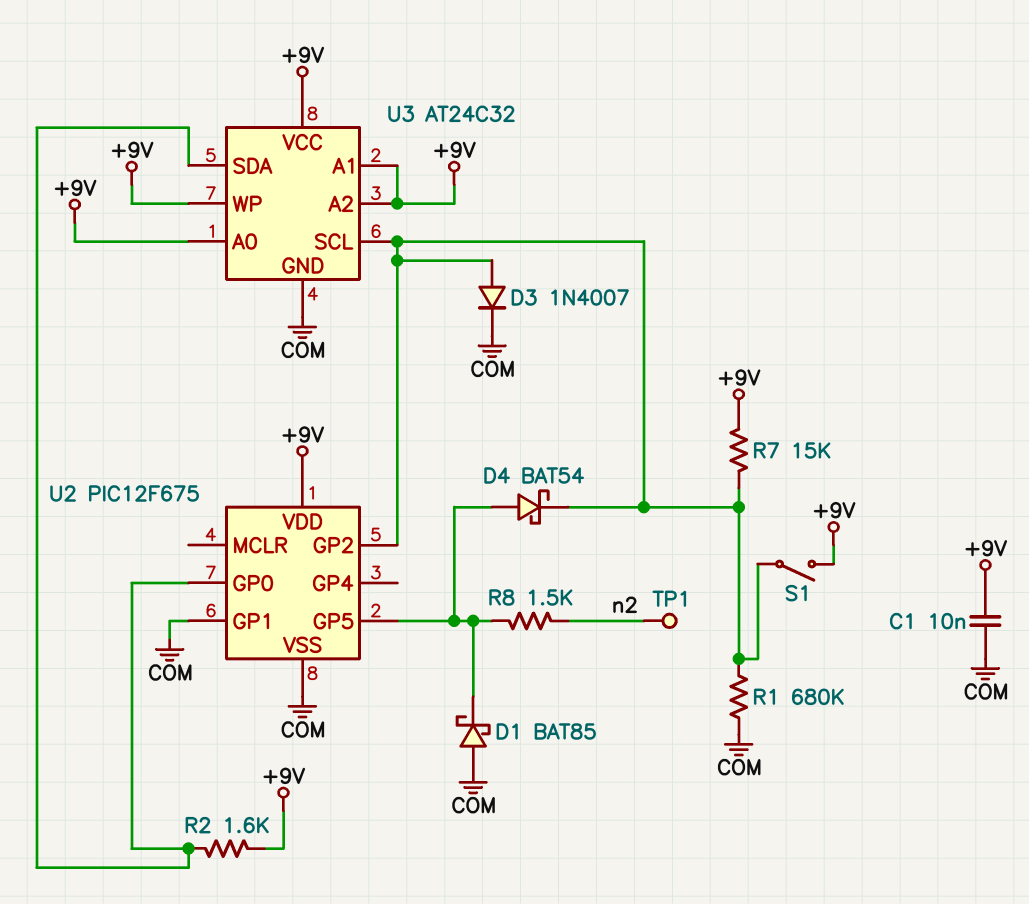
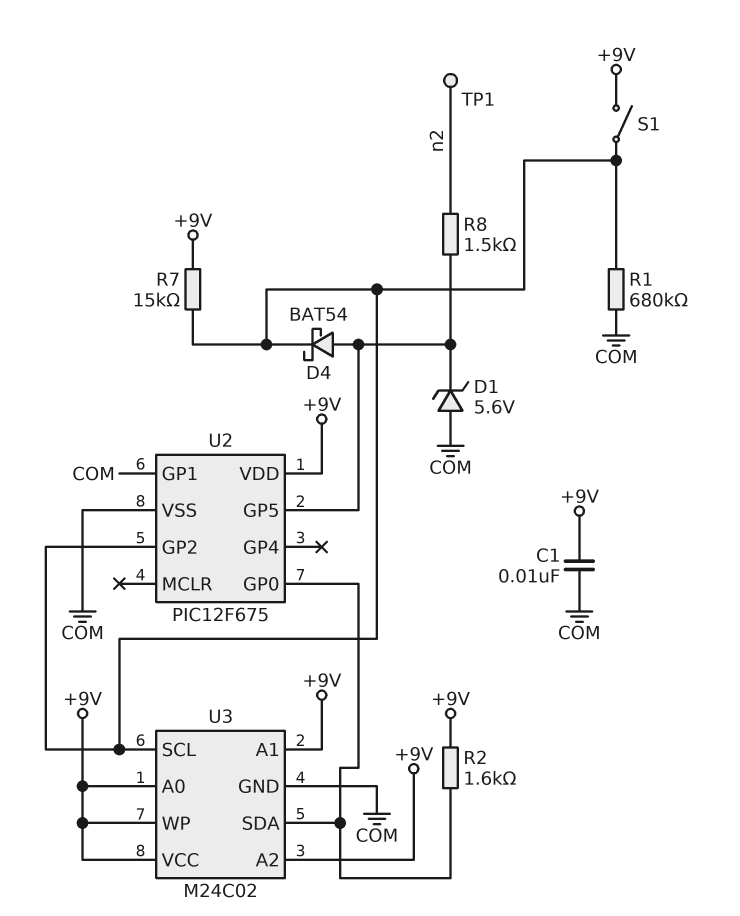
D1: schottky BAT85 (A COM, K U2/GP5) -> zener 5.6V (A COM, K U2/GP5)
D3: diode 1N4007 (A U2/GP2, K COM) -> none
U3: AT24C32 -> M24C02

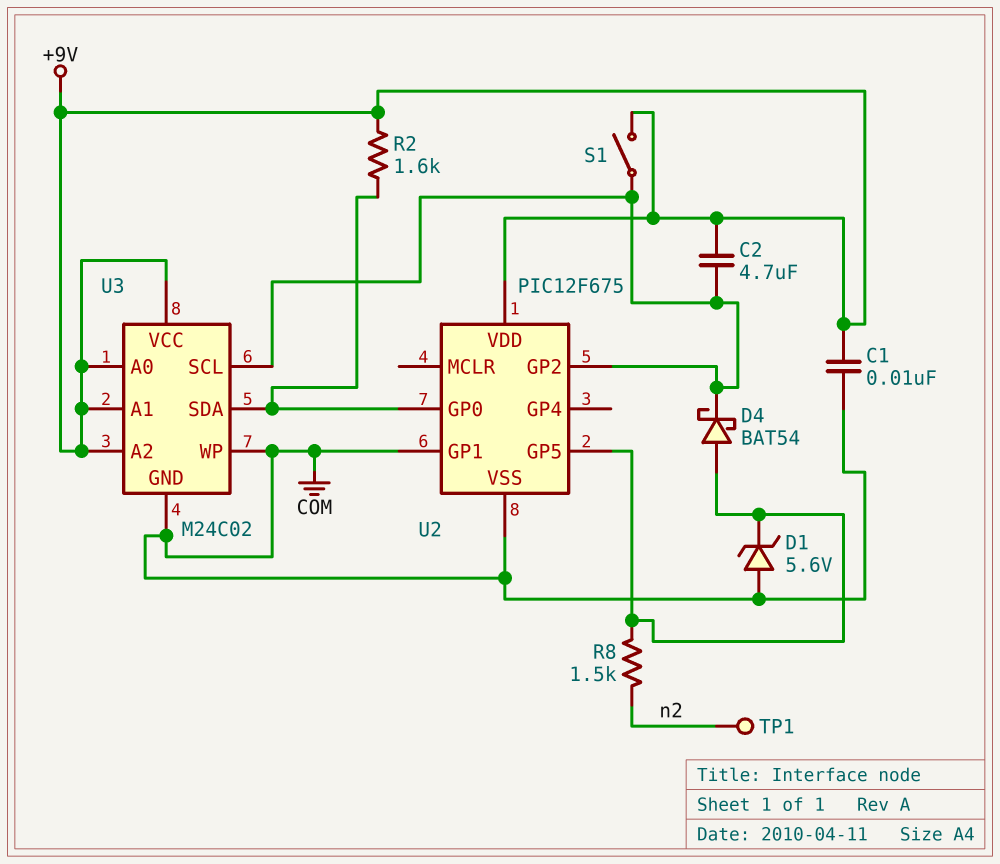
C2: none -> 4.7uF (+9V, U2/GP2)
R1: 680k (COM, U2/GP2) -> none
R7: 15k (+9V, U2/GP2) -> none
U3 pin WP: +9V -> COM

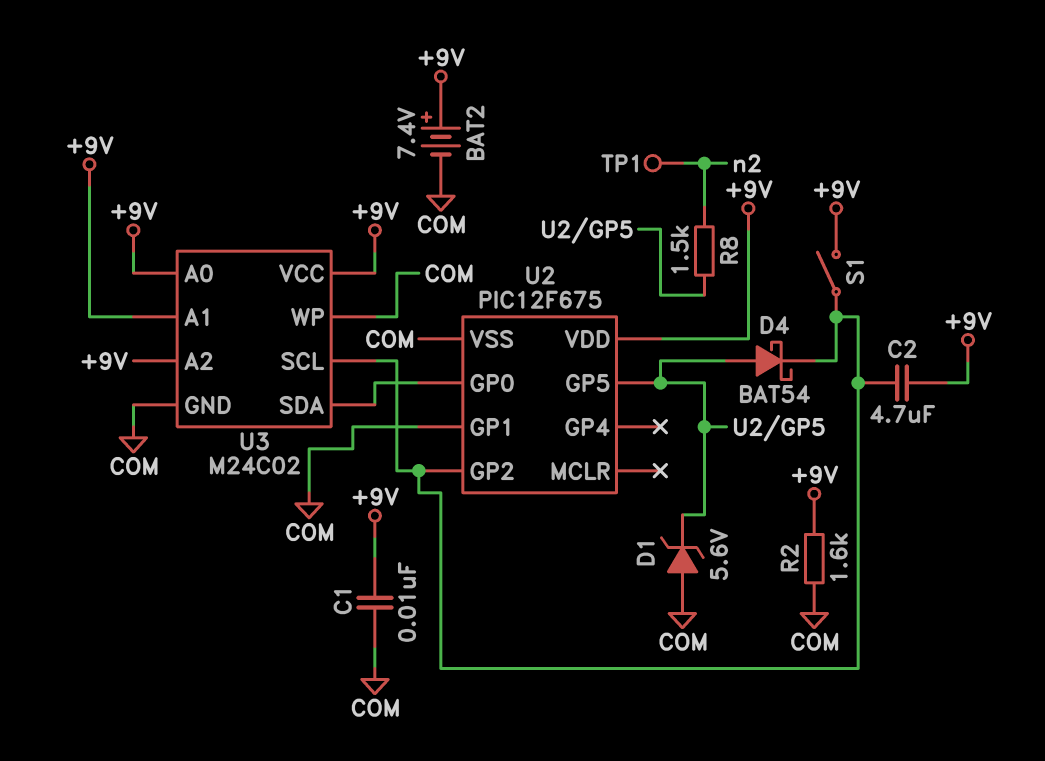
BAT2: none -> 7.4V (plus +9V, minus COM)
R2: 1.6k (+9V, U2/GP0) -> 1.6k (+9V, COM)

